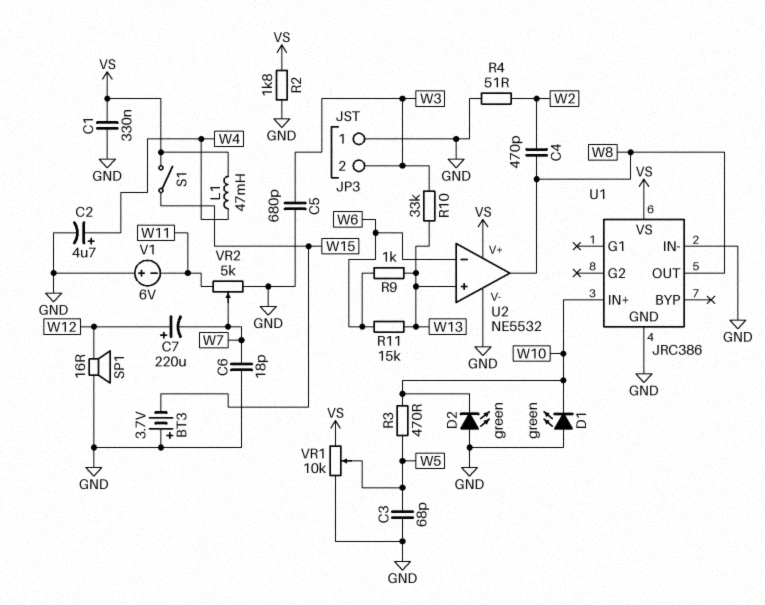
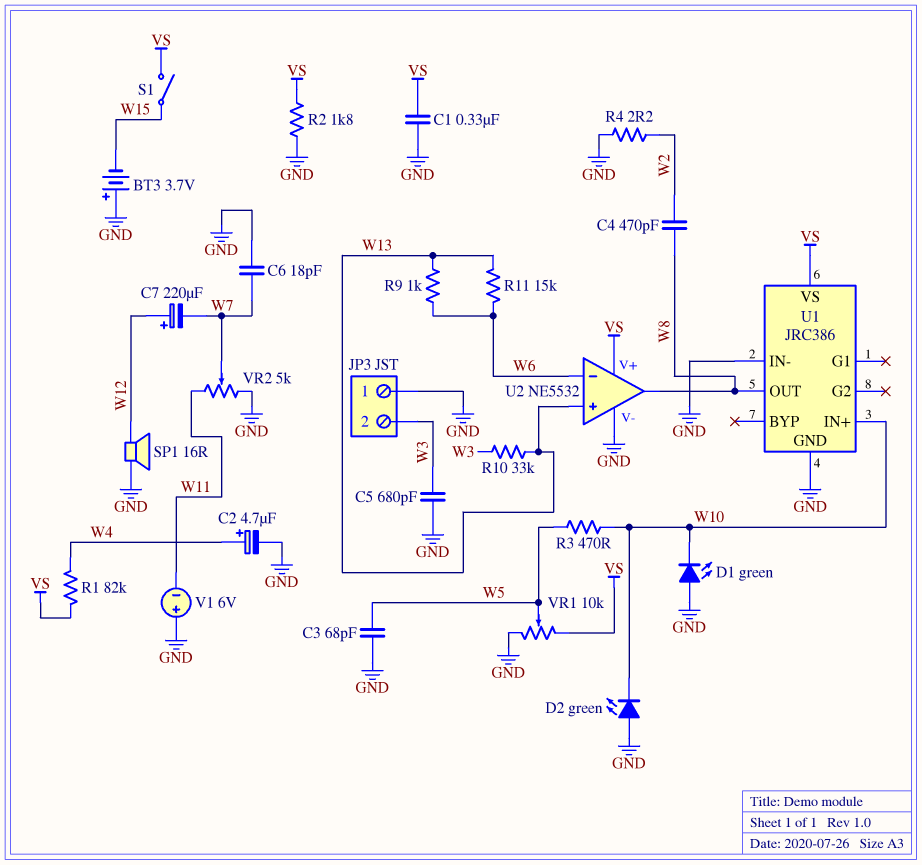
L1: 47mH (VS, W4) -> none
R1: none -> 82k (VS, W4)
R4: 51 (GND, W2) -> 2.2 (GND, W2)

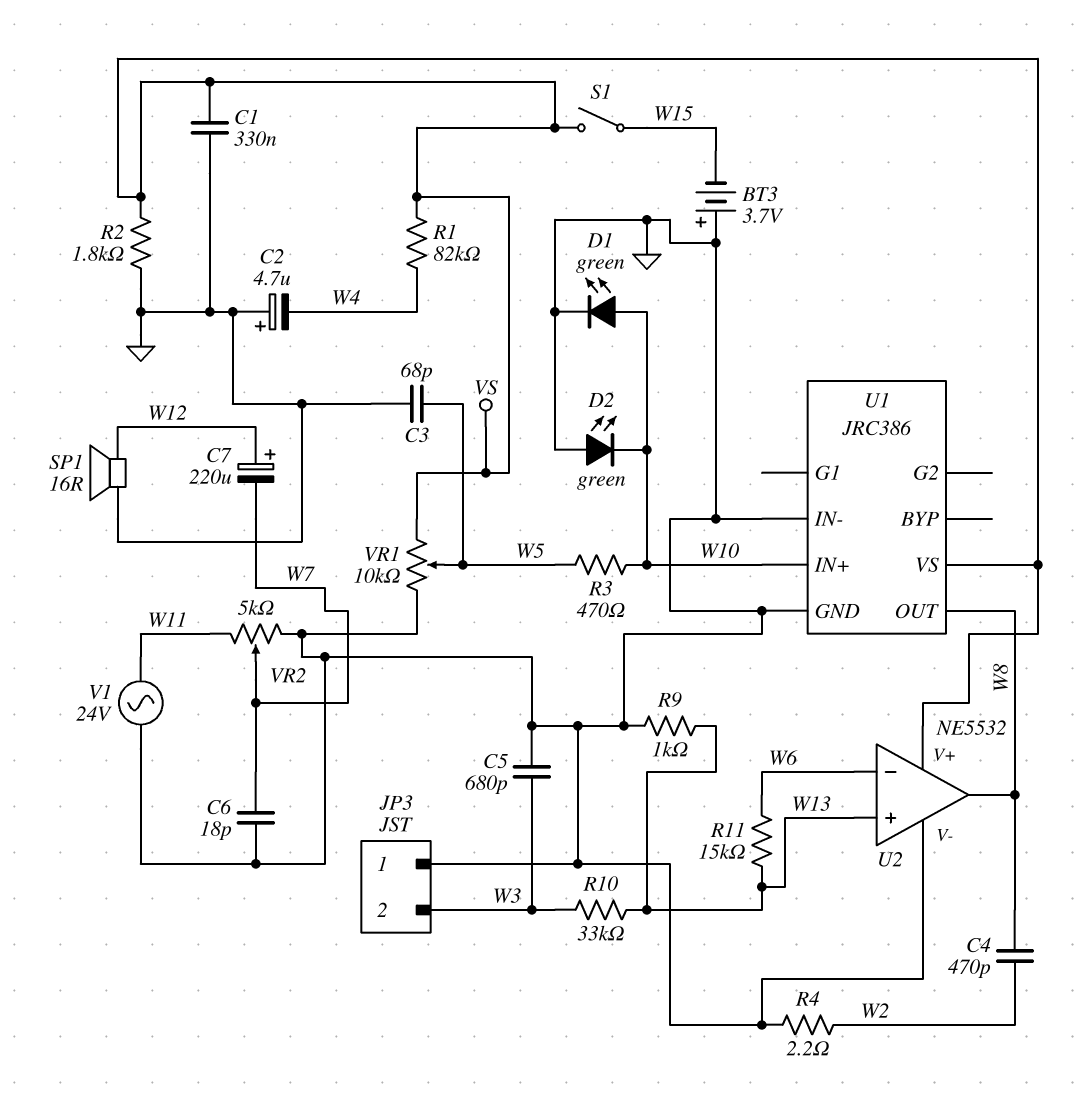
C2: 4.7uF (plus W4, minus GND) -> 4.7uF (plus GND, minus W4)
D1: LED green (A GND, K W10) -> LED green (A W10, K GND)
R9: 1k (W6, W13) -> 1k (GND, W13)
V1: 6V (plus GND, minus W11) -> AC 24V (GND, W11)

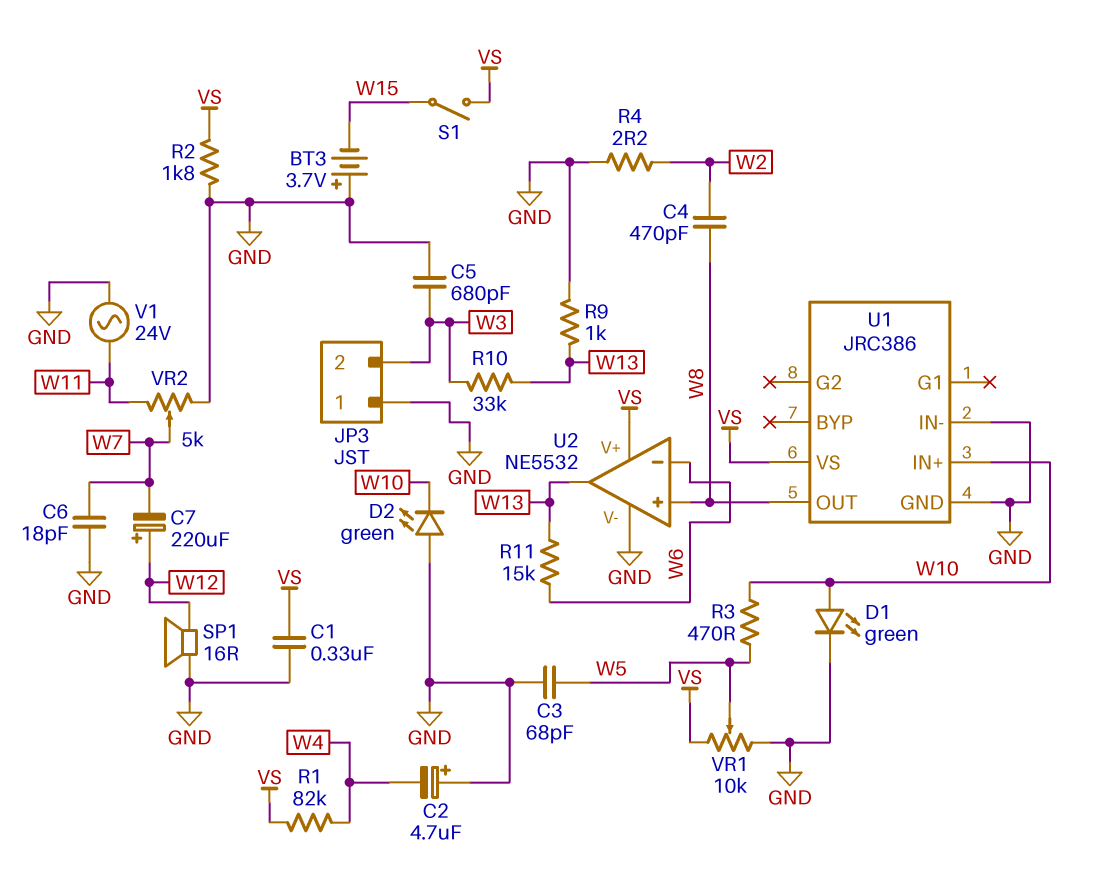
U2 pin in+: W13 -> W8
U2 pin out: W8 -> W13

